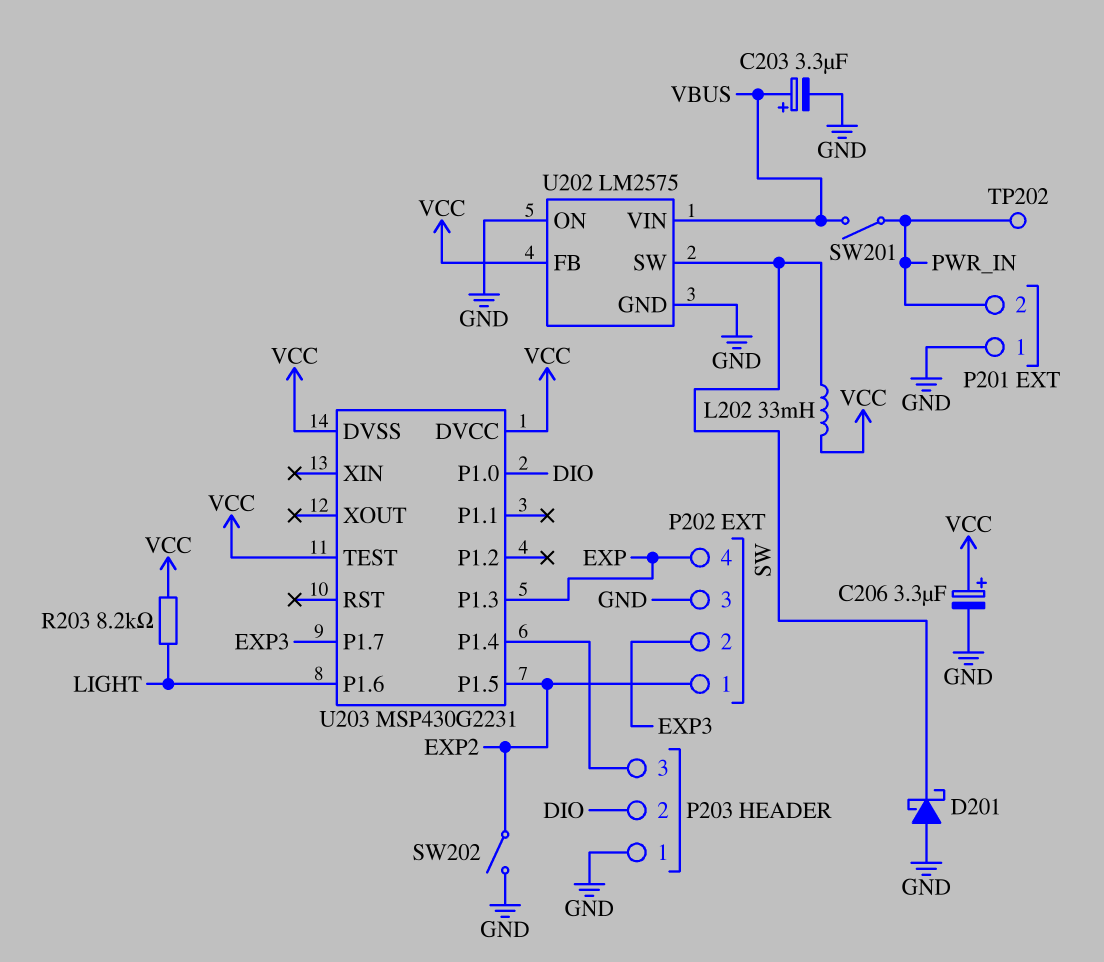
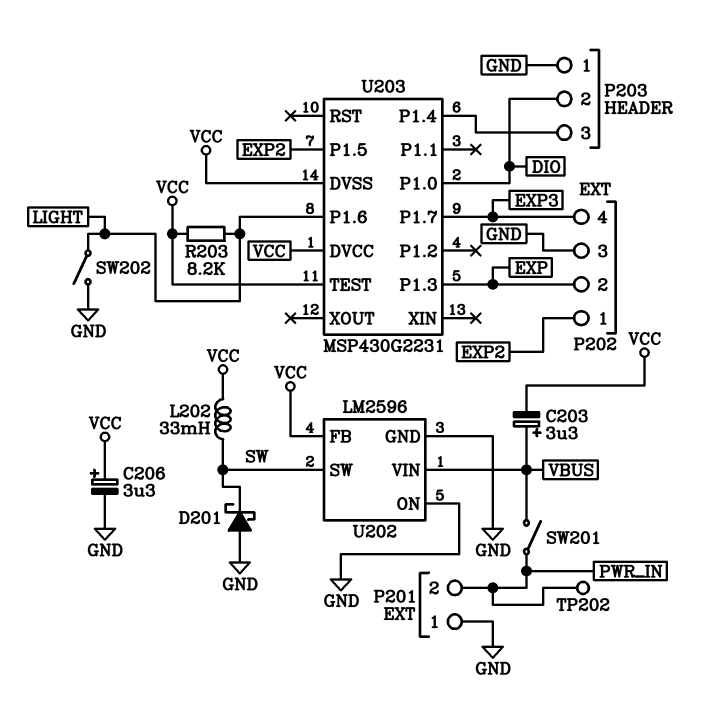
C203: 3.3uF (plus VBUS, minus GND) -> 3.3uF (plus VBUS, minus VCC)
P202 pin 2: EXP3 -> EXP
P202 pin 4: EXP -> EXP3
SW202: switch (EXP2, GND) -> switch (GND, LIGHT)
U202: LM2575 -> LM2596

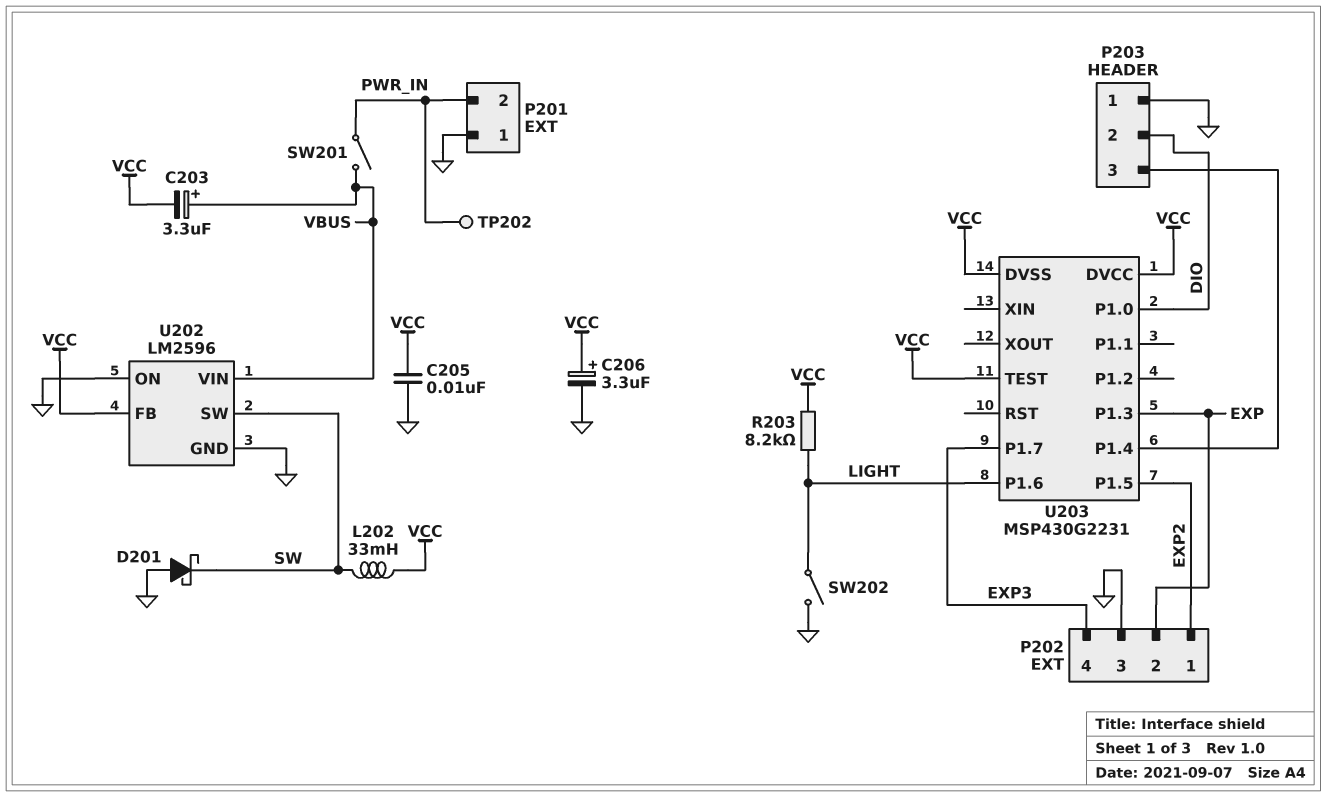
C205: none -> 10nF (GND, VCC)

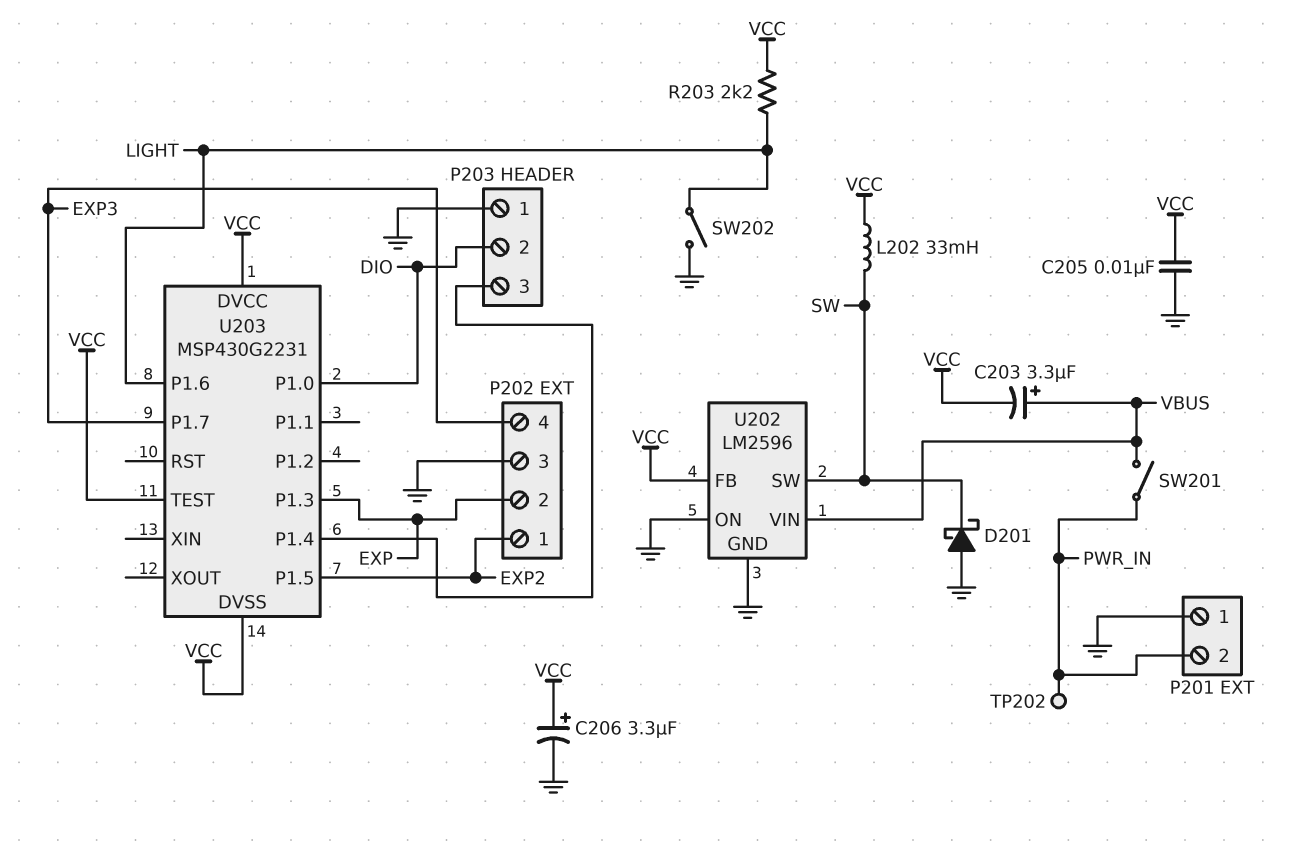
R203: 8.2k (LIGHT, VCC) -> 2.2k (LIGHT, VCC)

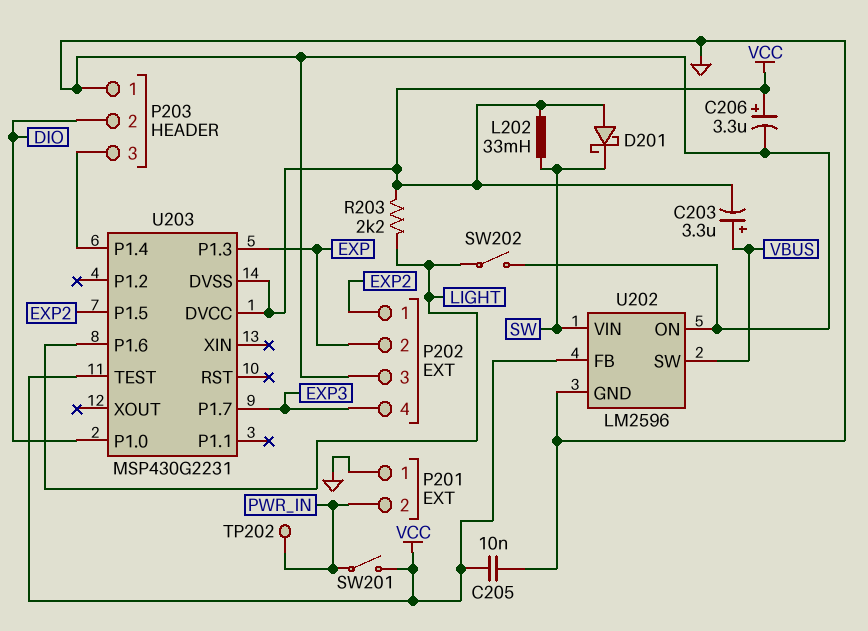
D201: schottky (A GND, K SW) -> schottky (A VCC, K SW)
SW201: switch (PWR_IN, VBUS) -> switch (PWR_IN, VCC)
U202 pin SW: SW -> VBUS
U202 pin VIN: VBUS -> SW

